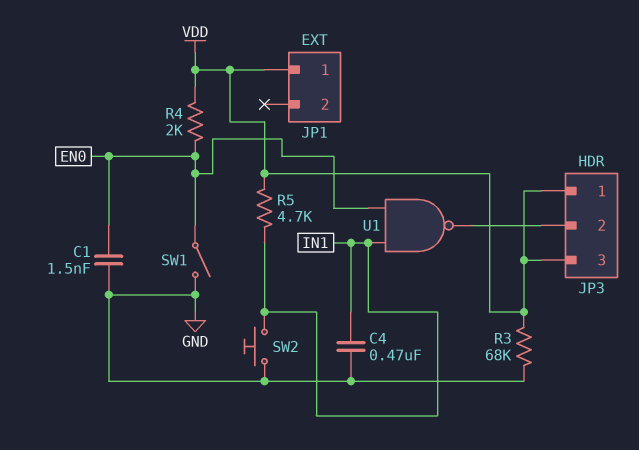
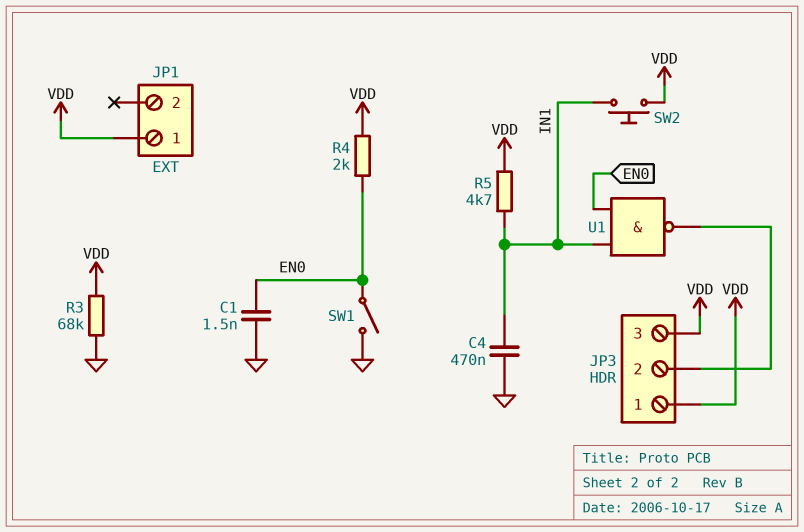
SW2: button (GND, IN1) -> button (IN1, VDD)

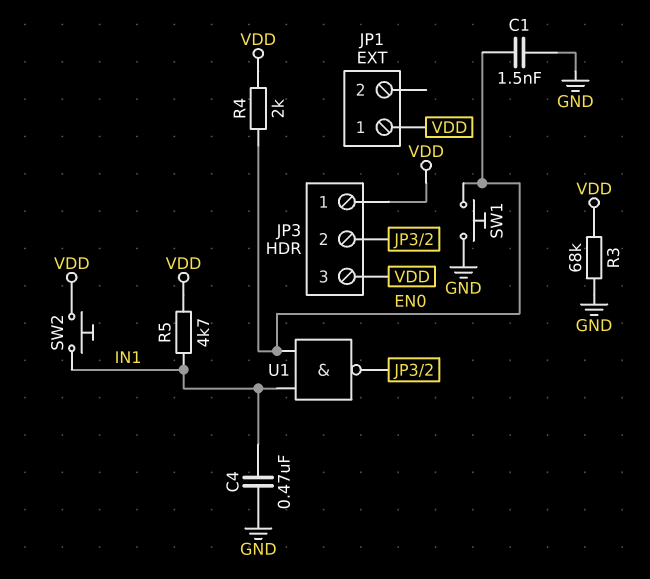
SW1: switch (EN0, GND) -> button (EN0, GND)

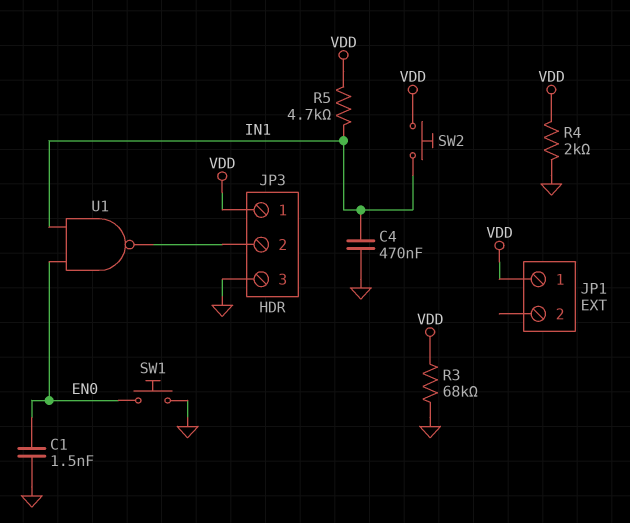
JP3 pin 3: VDD -> GND
R4: 2k (EN0, VDD) -> 2k (GND, VDD)

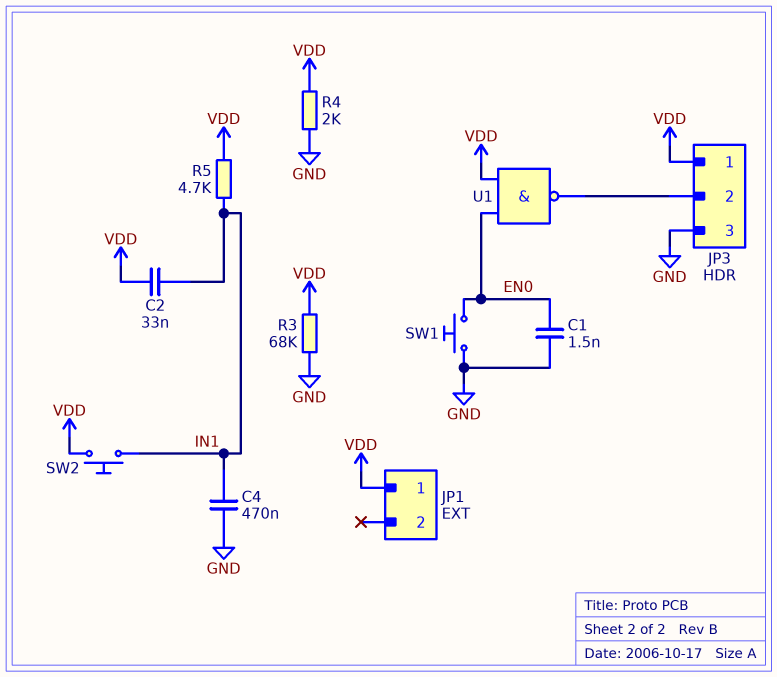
C2: none -> 33nF (IN1, VDD)
U1: NAND (in EN0, in IN1, out JP3/2) -> NAND (in EN0, in VDD, out JP3/2)

